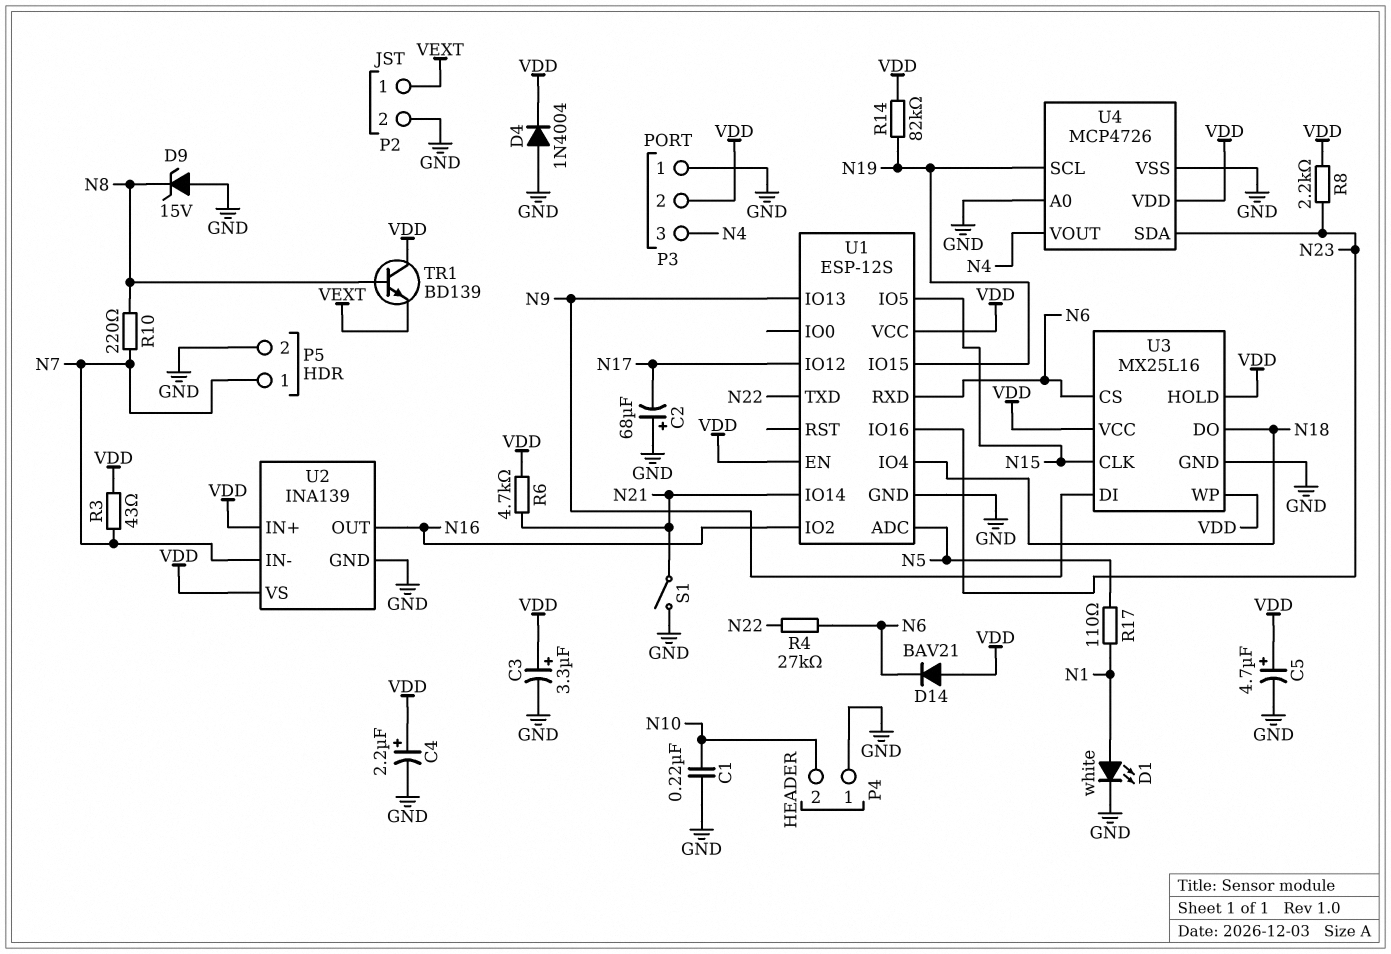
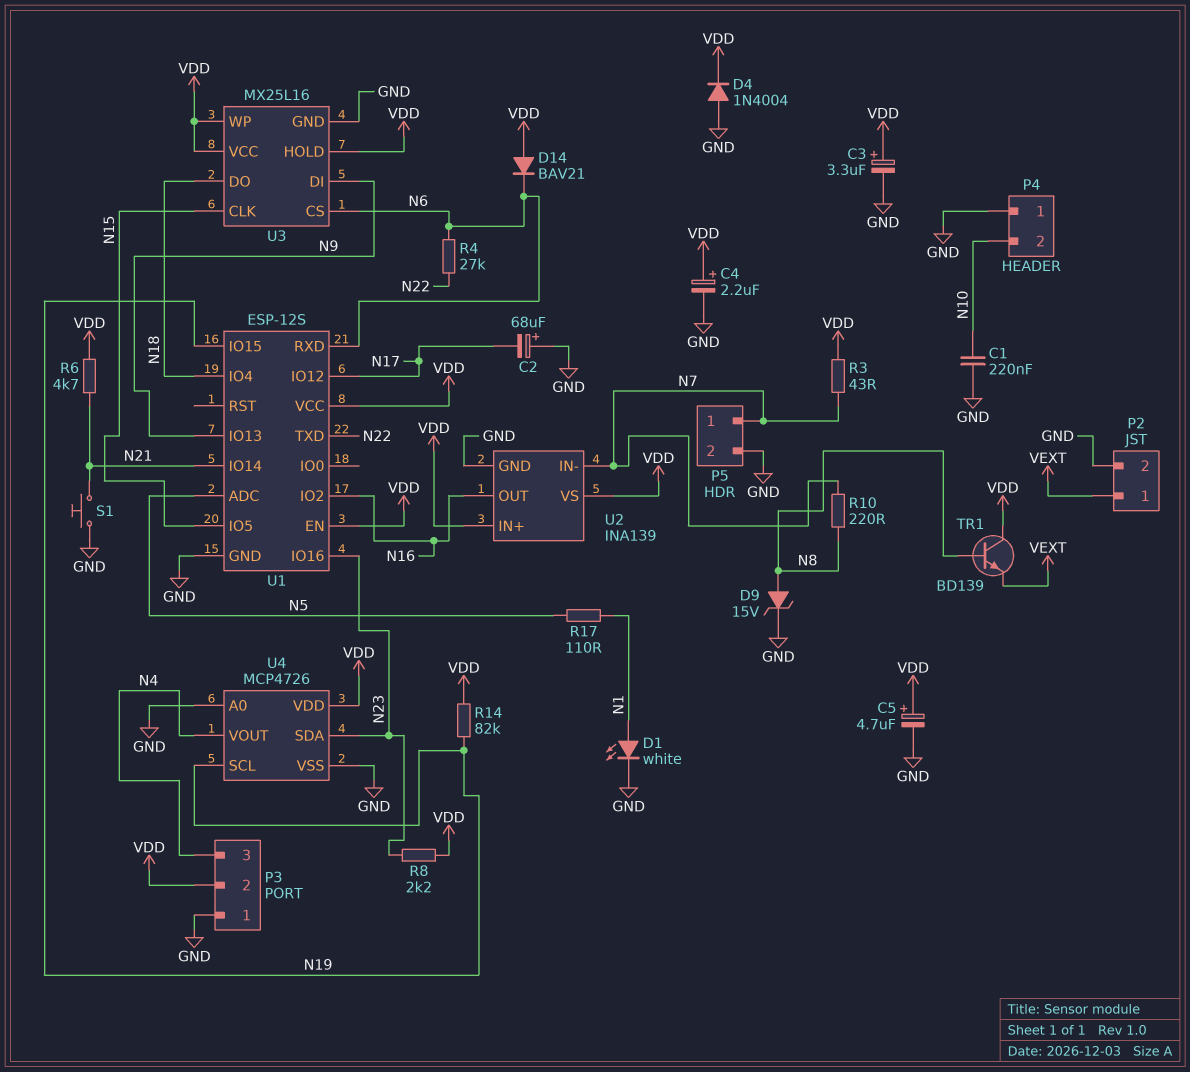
D9: zener 15V (A GND, K N8) -> zener 15V (A N8, K GND)
S1: switch (GND, N21) -> button (GND, N21)

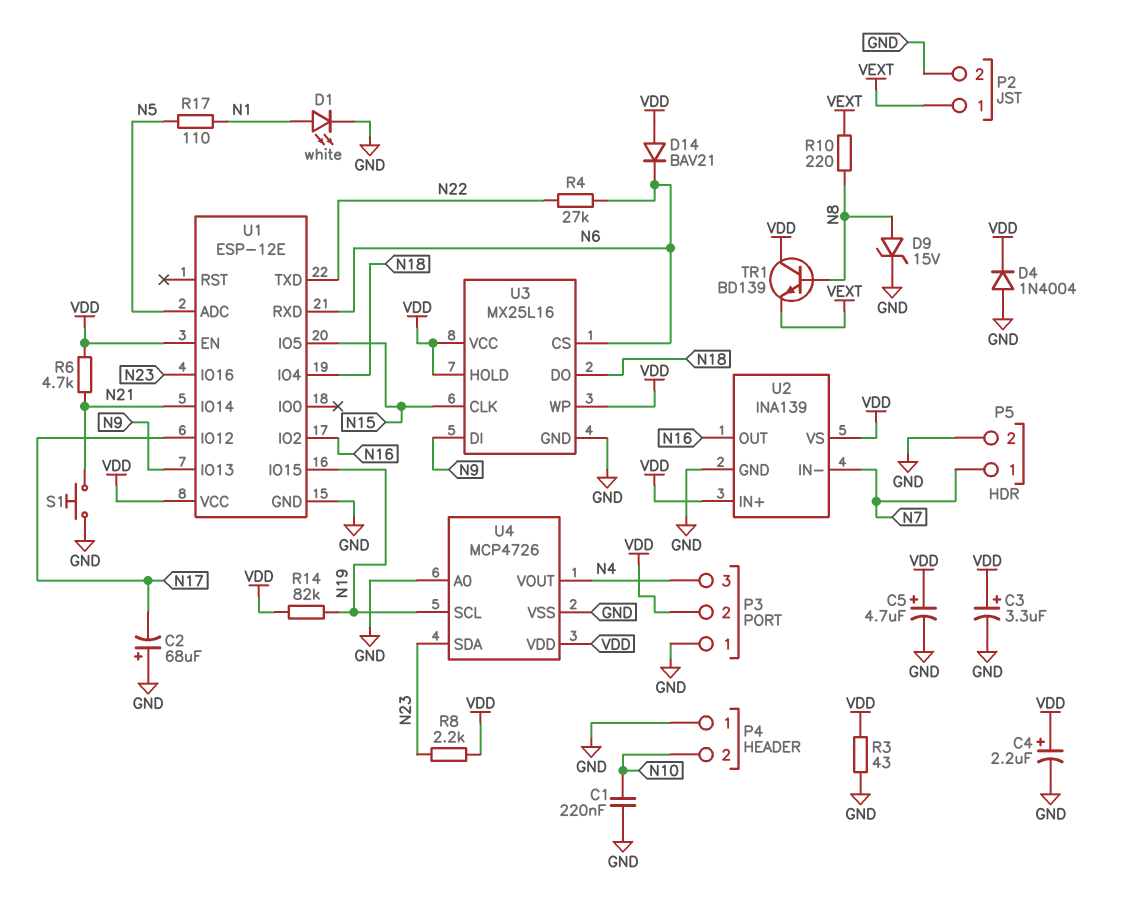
R3: 43 (N7, VDD) -> 43 (GND, VDD)
R10: 220 (N7, N8) -> 220 (N8, VEXT)
U1: ESP-12S -> ESP-12E

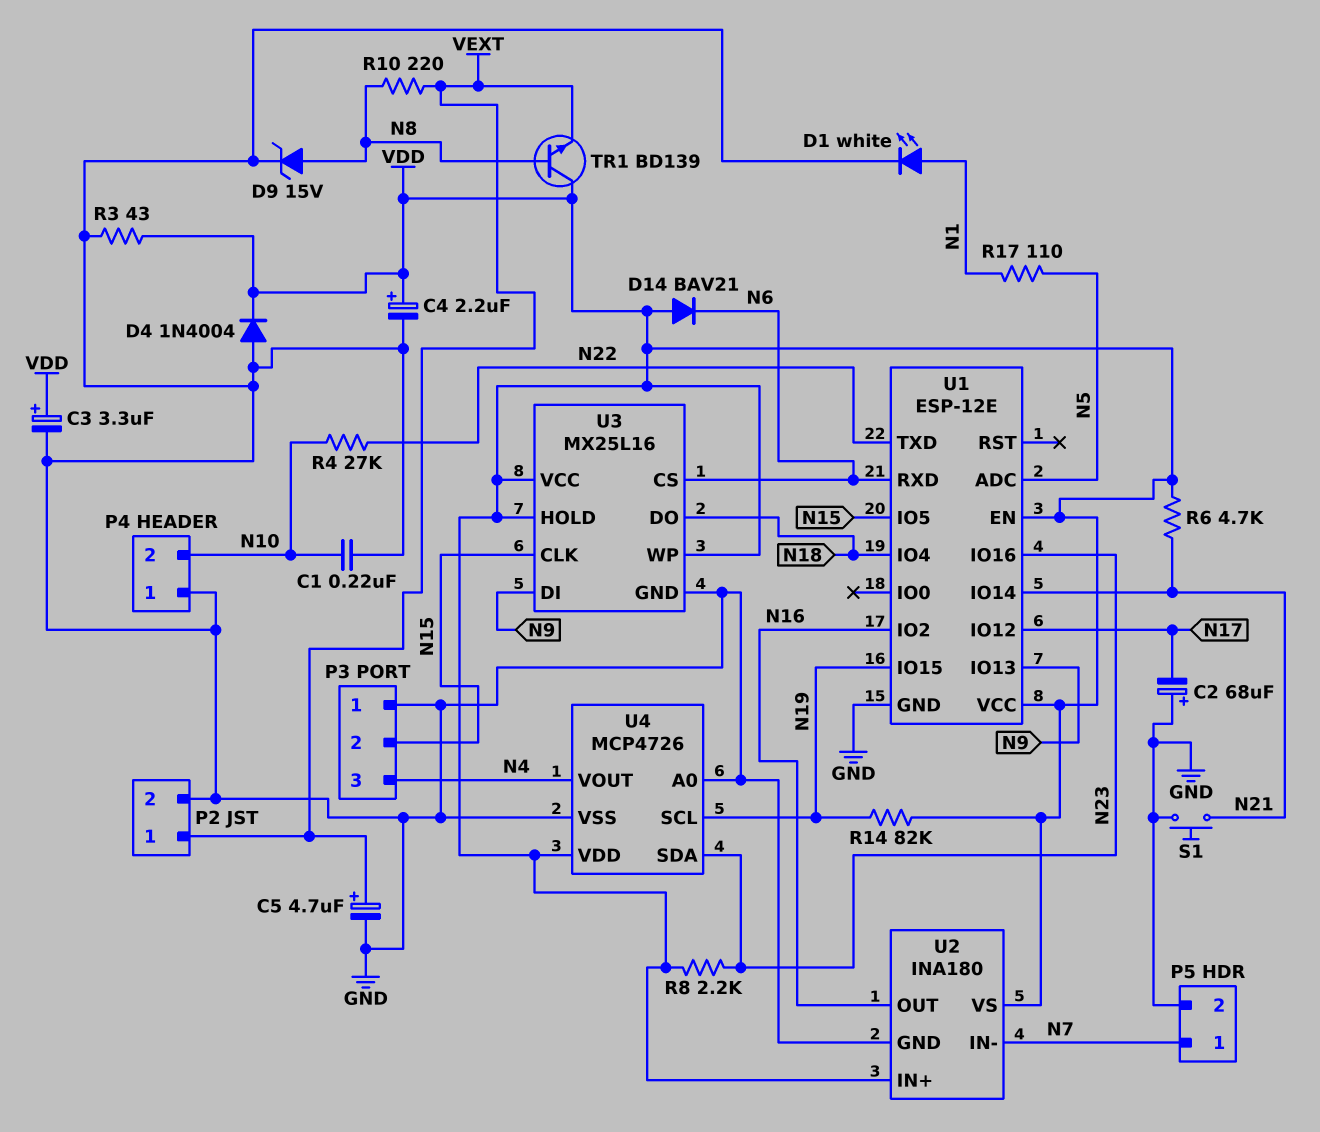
C5: 4.7uF (plus VDD, minus GND) -> 4.7uF (plus VEXT, minus GND)
P3 pin 2: VDD -> N15
R4: 27k (N6, N22) -> 27k (N10, N22)
U2: INA139 -> INA180

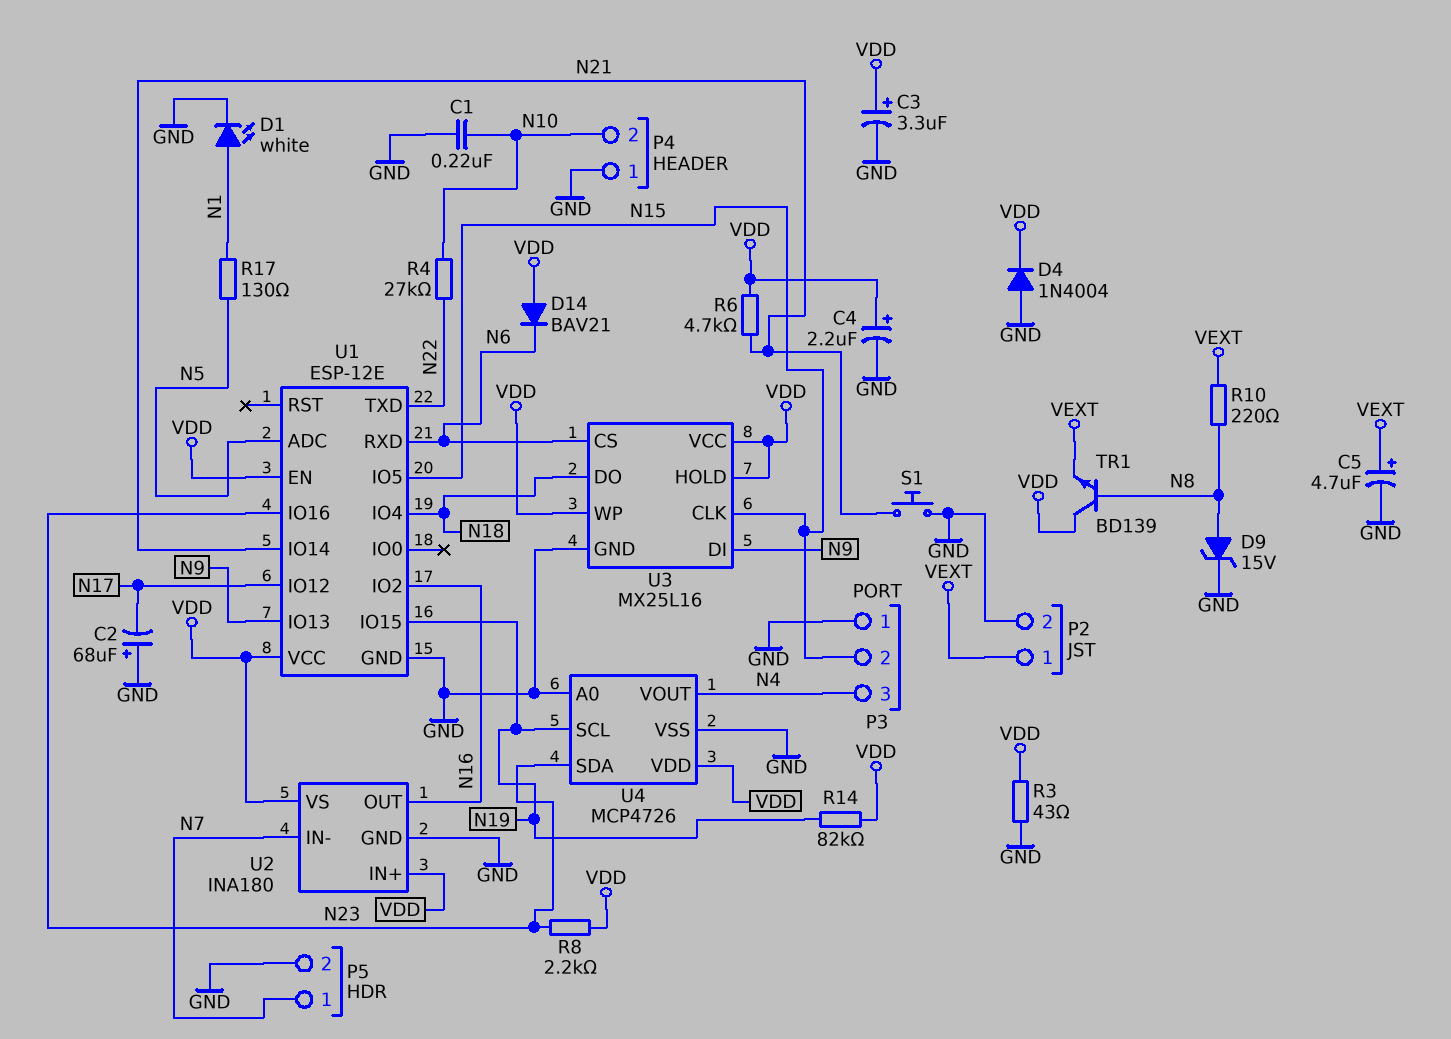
R17: 110 (N1, N5) -> 130 (N1, N5)

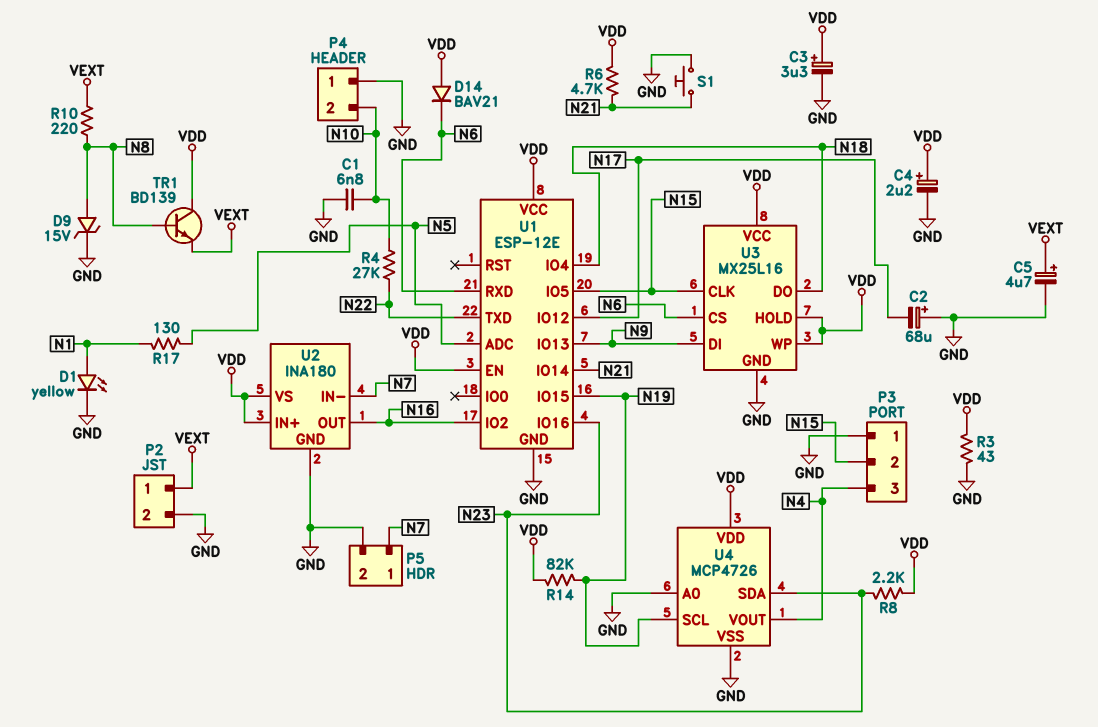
C1: 220nF (GND, N10) -> 6.8nF (GND, N10)
D1: LED white (A N1, K GND) -> LED yellow (A N1, K GND)
D4: diode 1N4004 (A GND, K VDD) -> none

